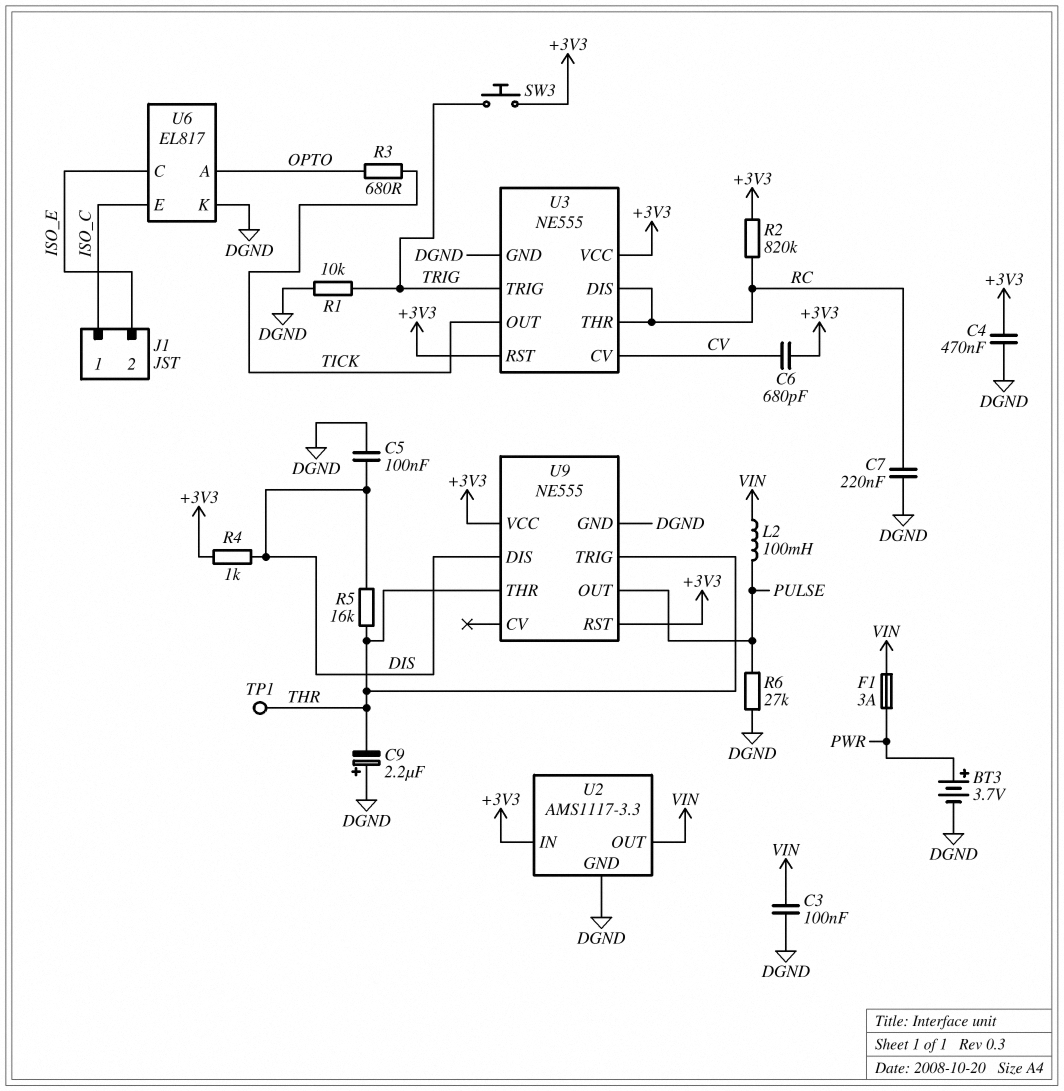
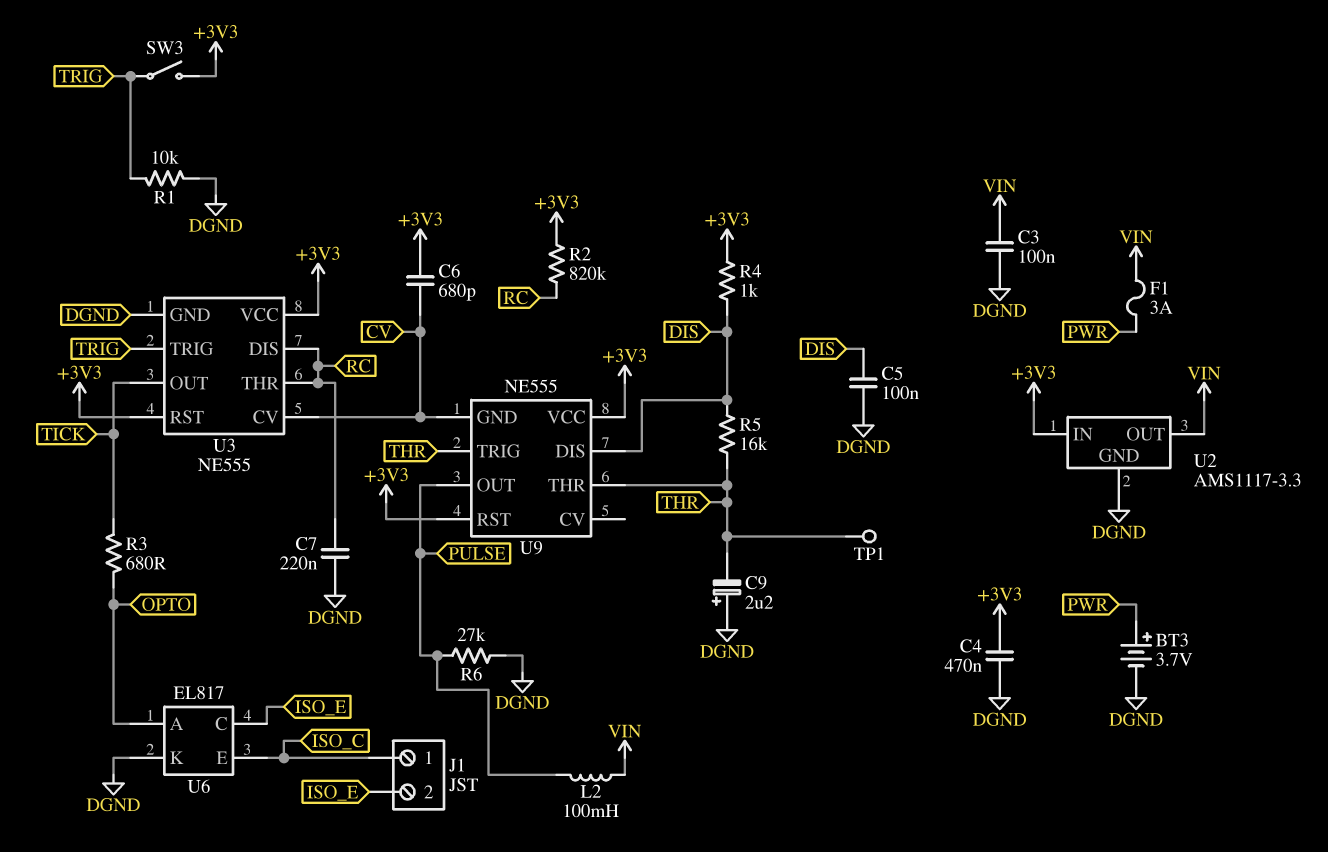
SW3: button (+3V3, TRIG) -> switch (+3V3, TRIG)
U9 pin GND: DGND -> CV

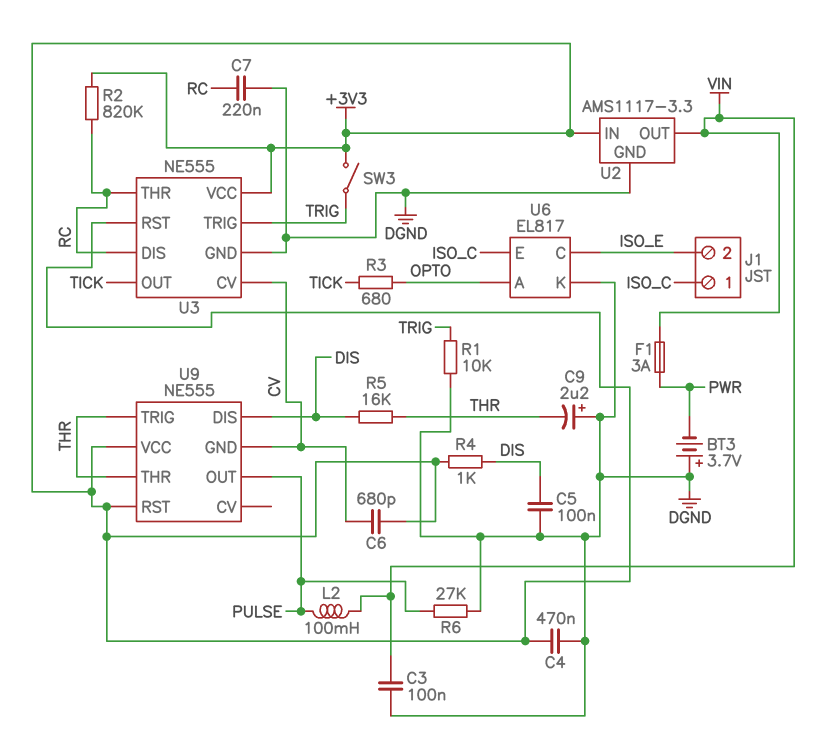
BT3: 3.7V (plus PWR, minus DGND) -> 3.7V (plus DGND, minus PWR)
TP1: test point (THR) -> none

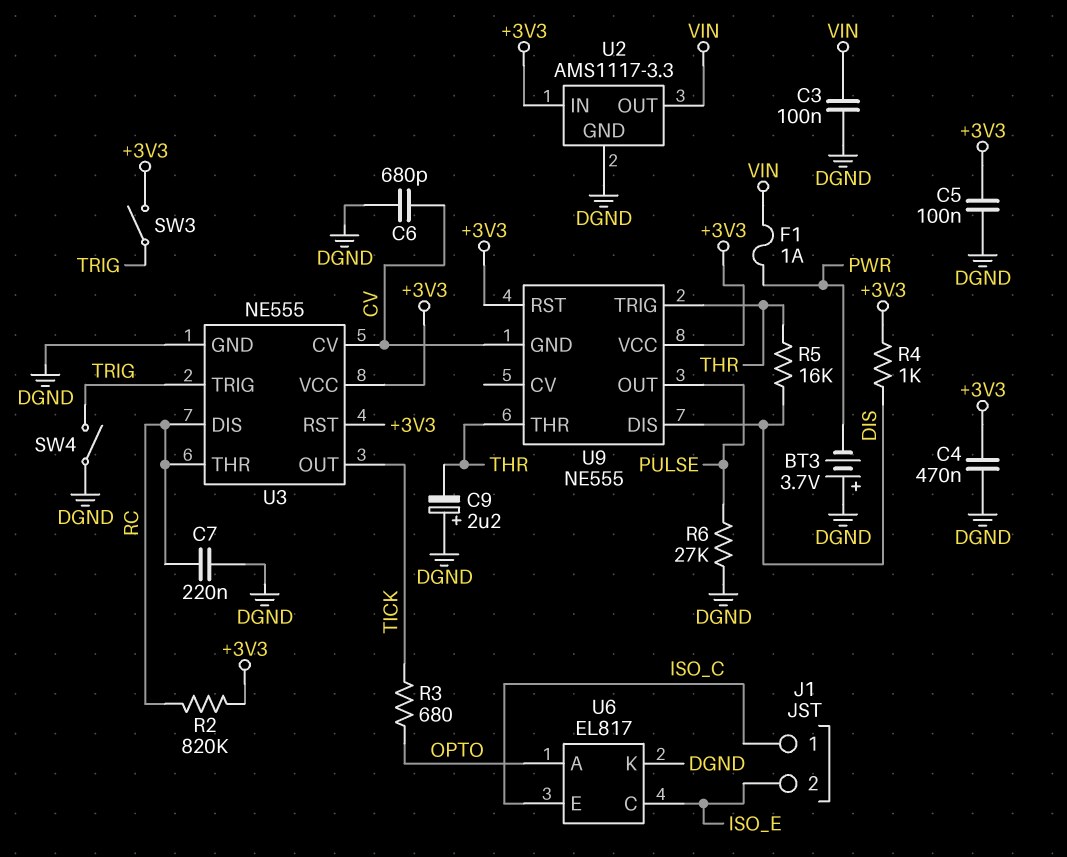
C5: 100nF (DGND, DIS) -> 100nF (+3V3, DGND)
C6: 680pF (+3V3, CV) -> 680pF (CV, DGND)
F1: 3A (PWR, VIN) -> 1A (PWR, VIN)
L2: 100mH (PULSE, VIN) -> none
R1: 10k (DGND, TRIG) -> none
SW4: none -> switch (DGND, TRIG)

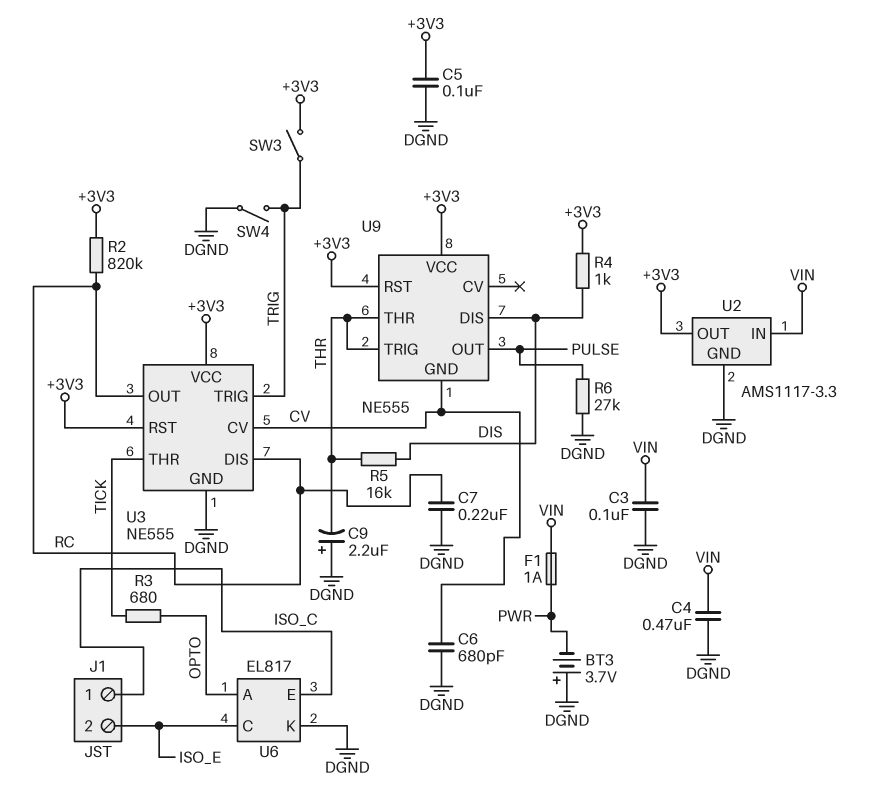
C4: 470nF (+3V3, DGND) -> 470nF (DGND, VIN)
U2 pin IN: +3V3 -> VIN
U2 pin OUT: VIN -> +3V3
U3 pin OUT: TICK -> RC
U3 pin THR: RC -> TICK

